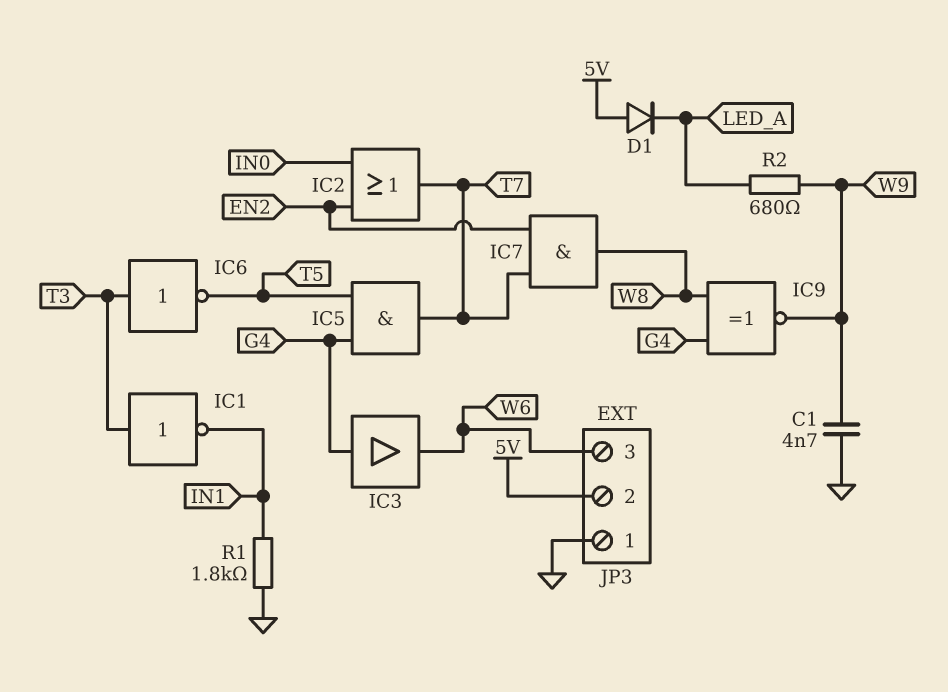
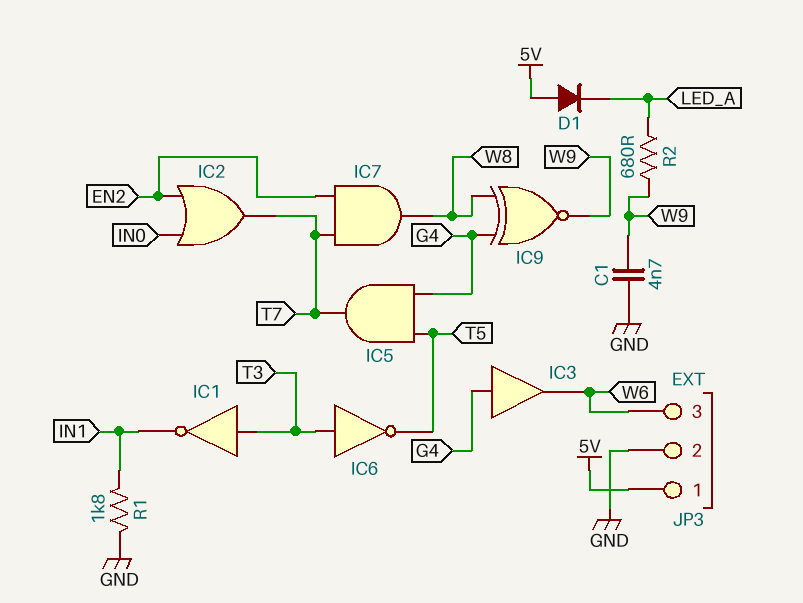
JP3 pin 1: GND -> 5V
JP3 pin 2: 5V -> GND

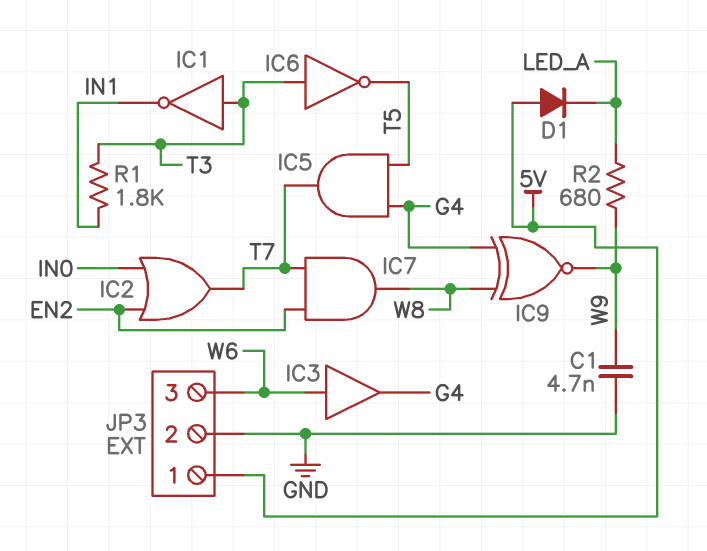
IC3: buffer (in G4, out W6) -> buffer (in W6, out G4)
R1: 1.8k (GND, IN1) -> 1.8k (IN1, T3)

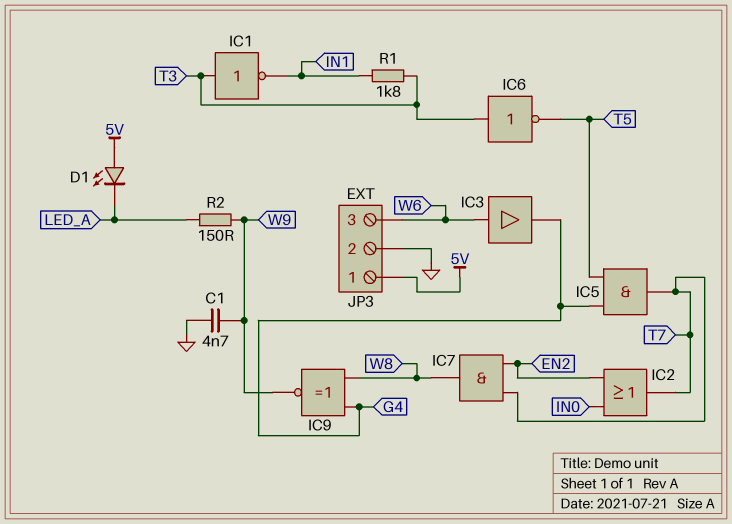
D1: diode (A 5V, K LED_A) -> LED (A 5V, K LED_A)
R2: 680 (LED_A, W9) -> 150 (LED_A, W9)

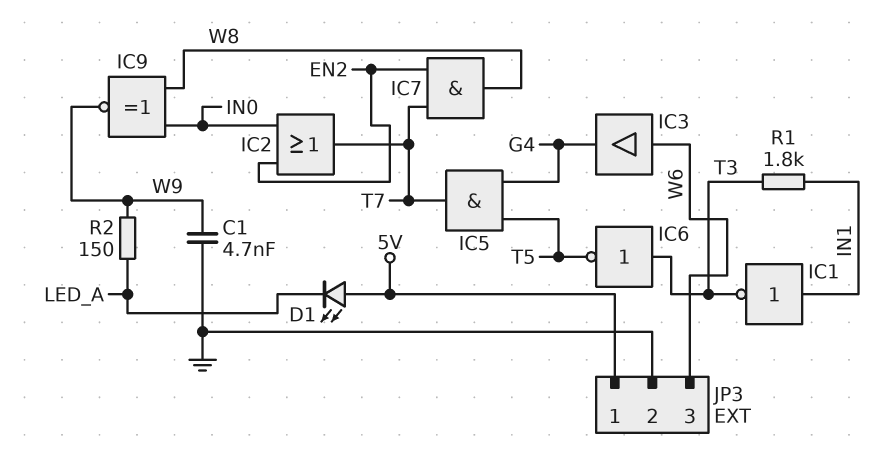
IC1: NOT (in T3, out IN1) -> NOT (in IN1, out T3)
IC9: XNOR (in G4, in W8, out W9) -> XNOR (in IN0, in W8, out W9)

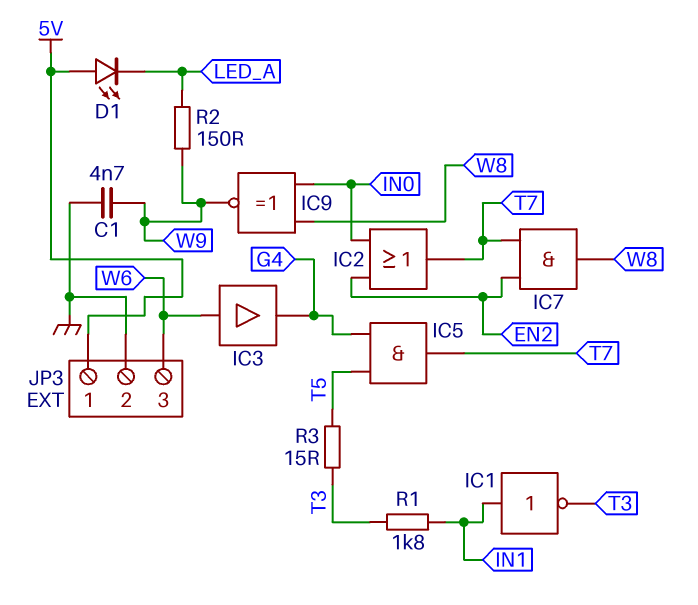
IC6: NOT (in T3, out T5) -> none
R3: none -> 15 (T3, T5)

